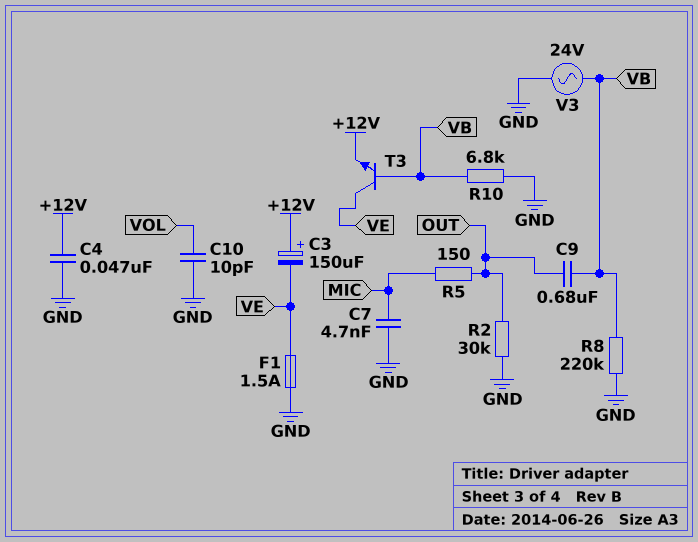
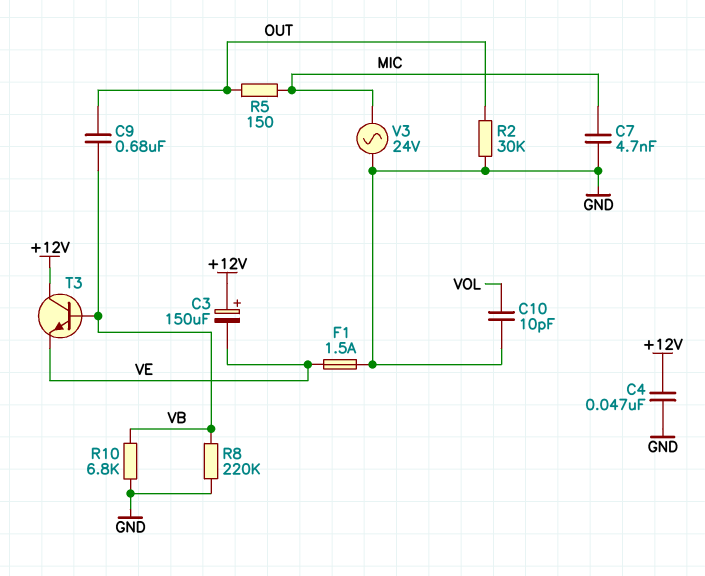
T3: NPN (B VB, C VE, E +12V) -> NPN (B VB, C +12V, E VE)
V3: AC 24V (GND, VB) -> AC 24V (GND, MIC)

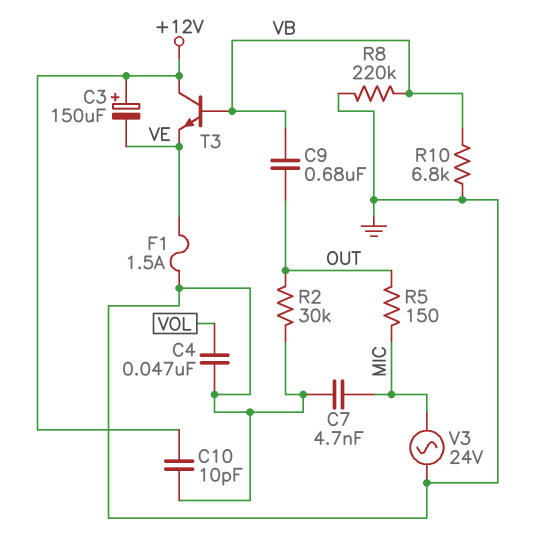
C4: 47nF (+12V, GND) -> 47nF (GND, VOL)
C10: 10pF (GND, VOL) -> 10pF (+12V, GND)

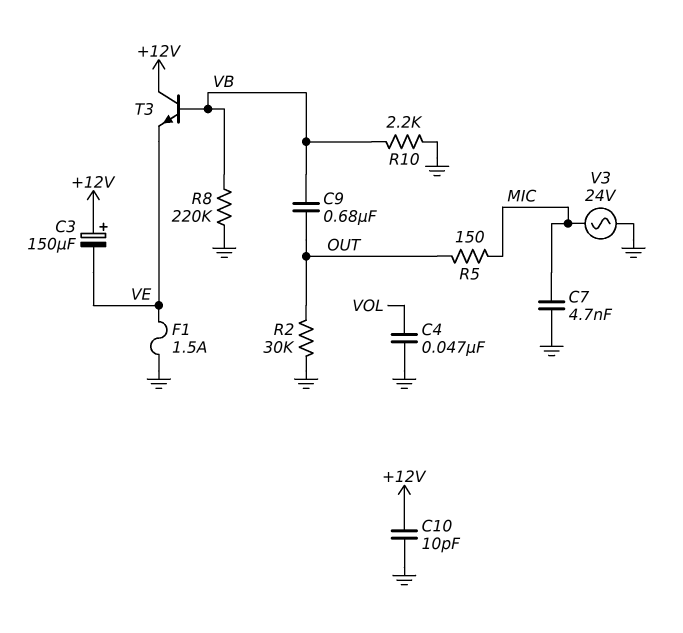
R10: 6.8k (GND, VB) -> 2.2k (GND, VB)

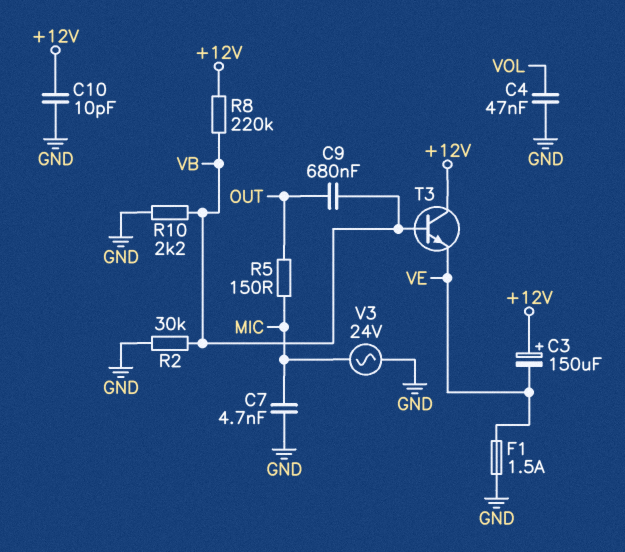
R2: 30k (GND, OUT) -> 30k (GND, VB)
R8: 220k (GND, VB) -> 220k (+12V, VB)

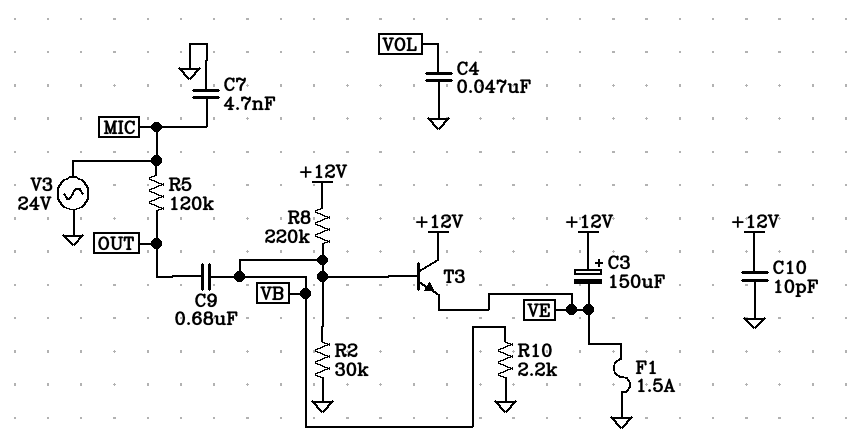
R5: 150 (MIC, OUT) -> 120k (MIC, OUT)

